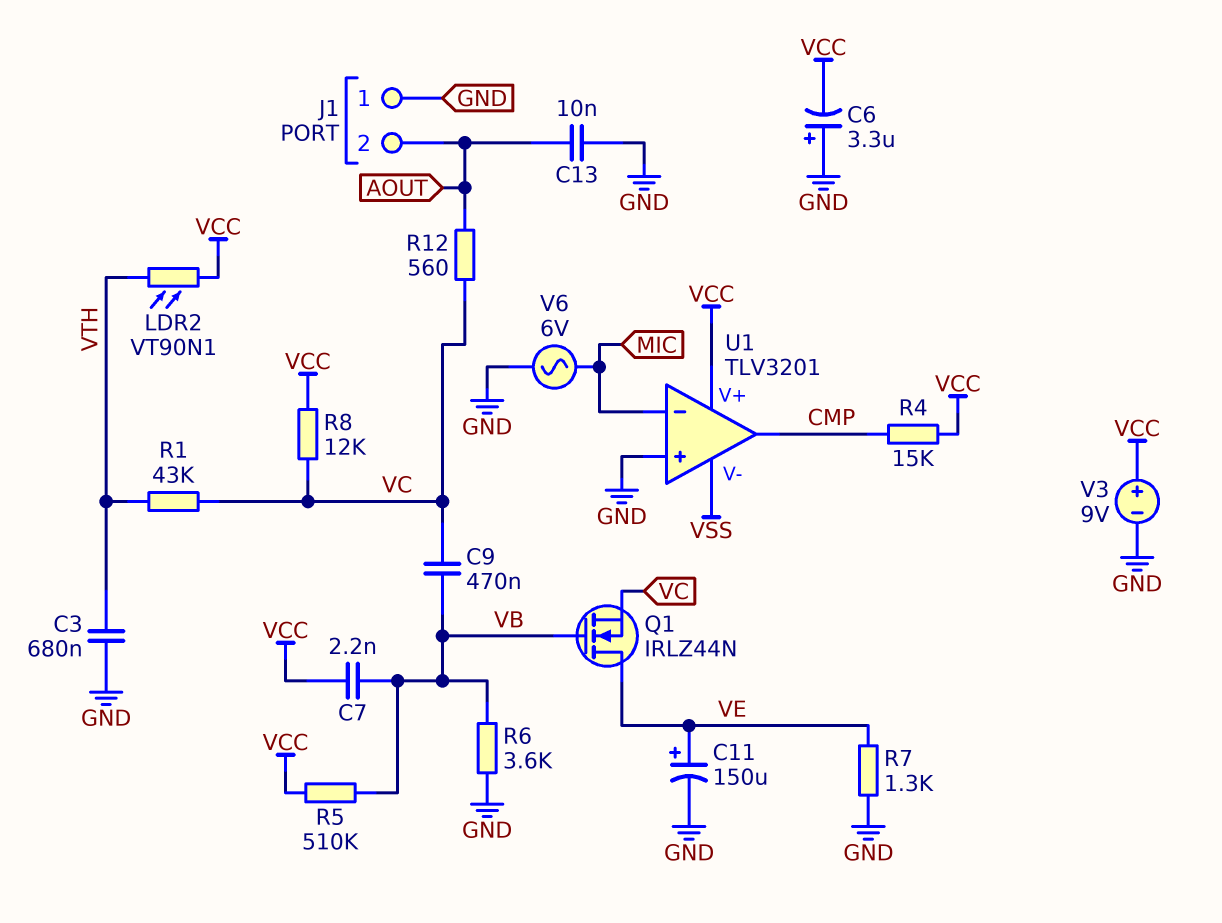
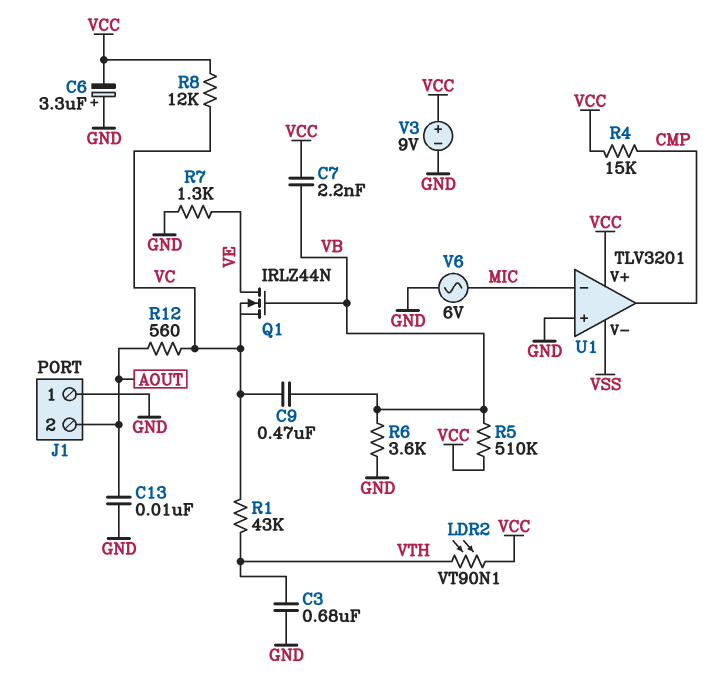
C11: 150uF (plus VE, minus GND) -> none

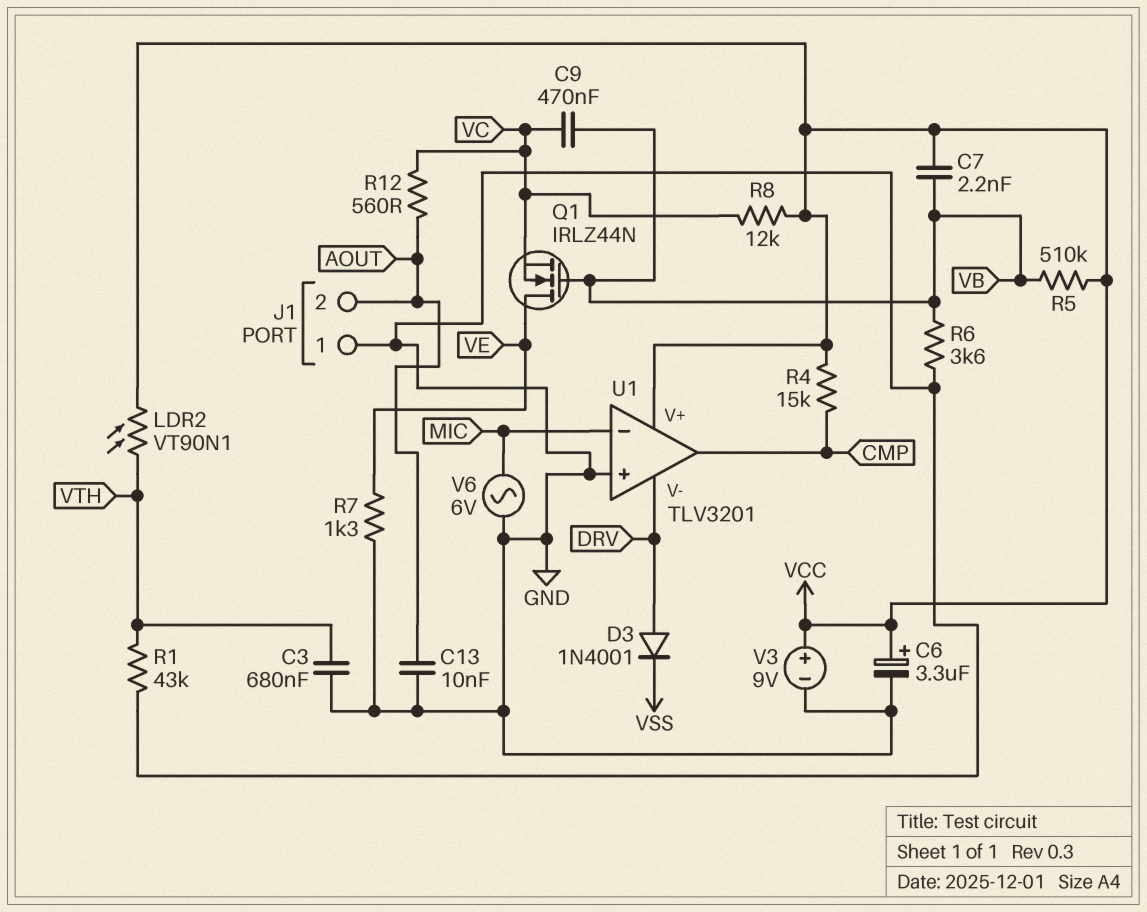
C6: 3.3uF (plus GND, minus VCC) -> 3.3uF (plus VCC, minus GND)
D3: none -> diode 1N4001 (A DRV, K VSS)
R1: 43k (VC, VTH) -> 43k (GND, VTH)
U1 pin V-: VSS -> DRV

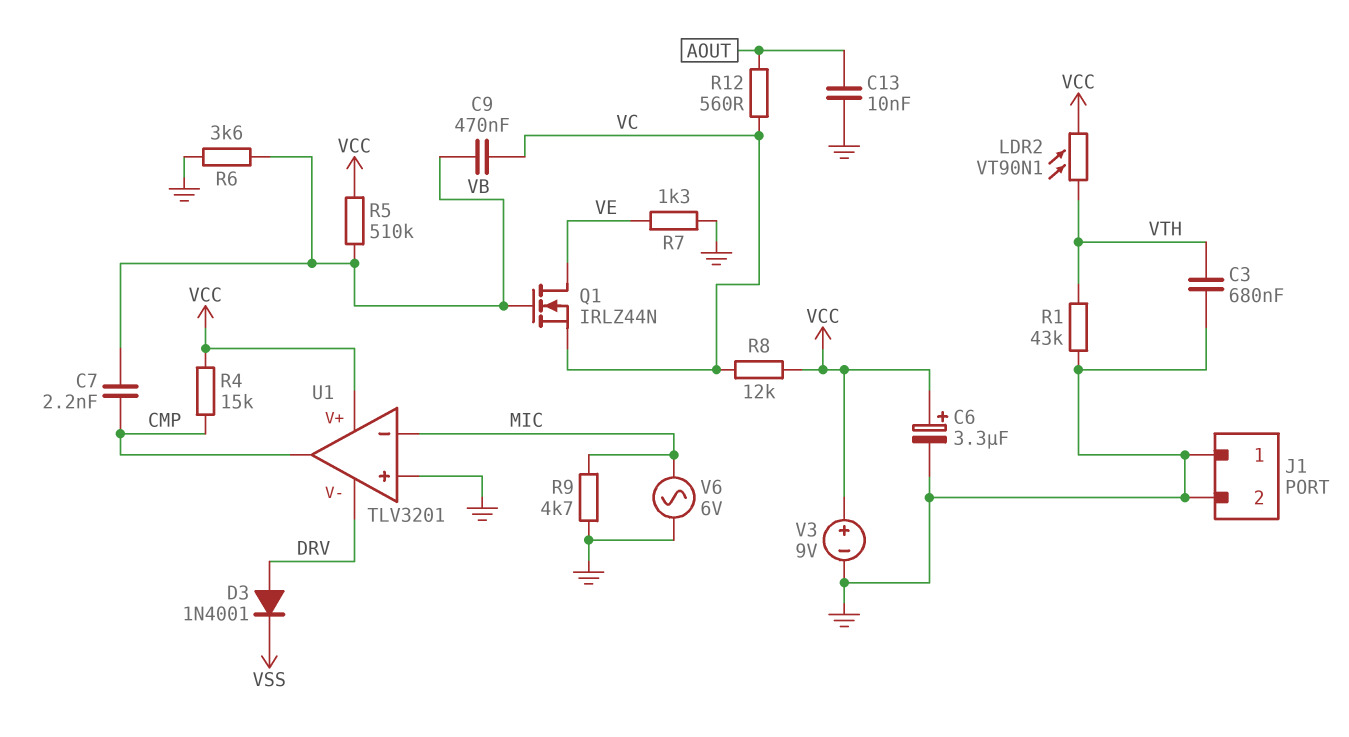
C7: 2.2nF (VB, VCC) -> 2.2nF (CMP, VB)
J1 pin 2: AOUT -> GND
R9: none -> 4.7k (GND, MIC)

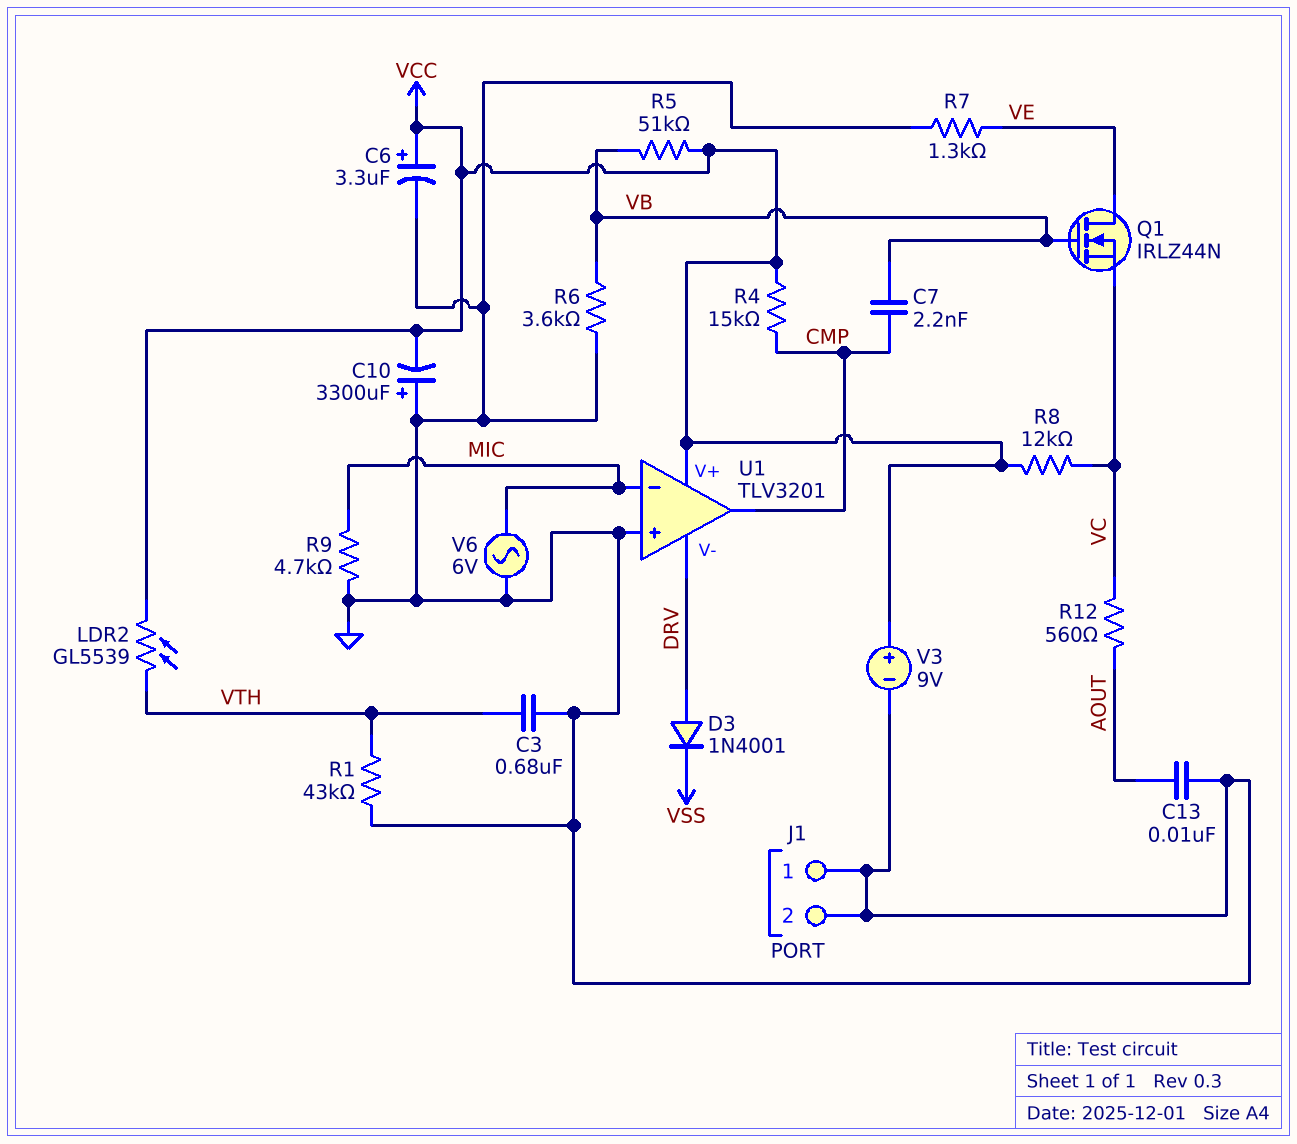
C9: 470nF (VB, VC) -> none
C10: none -> 3300uF (plus GND, minus VCC)
LDR2: VT90N1 (VCC, VTH) -> GL5539 (VCC, VTH)
R5: 510k (VB, VCC) -> 51k (VB, VCC)

